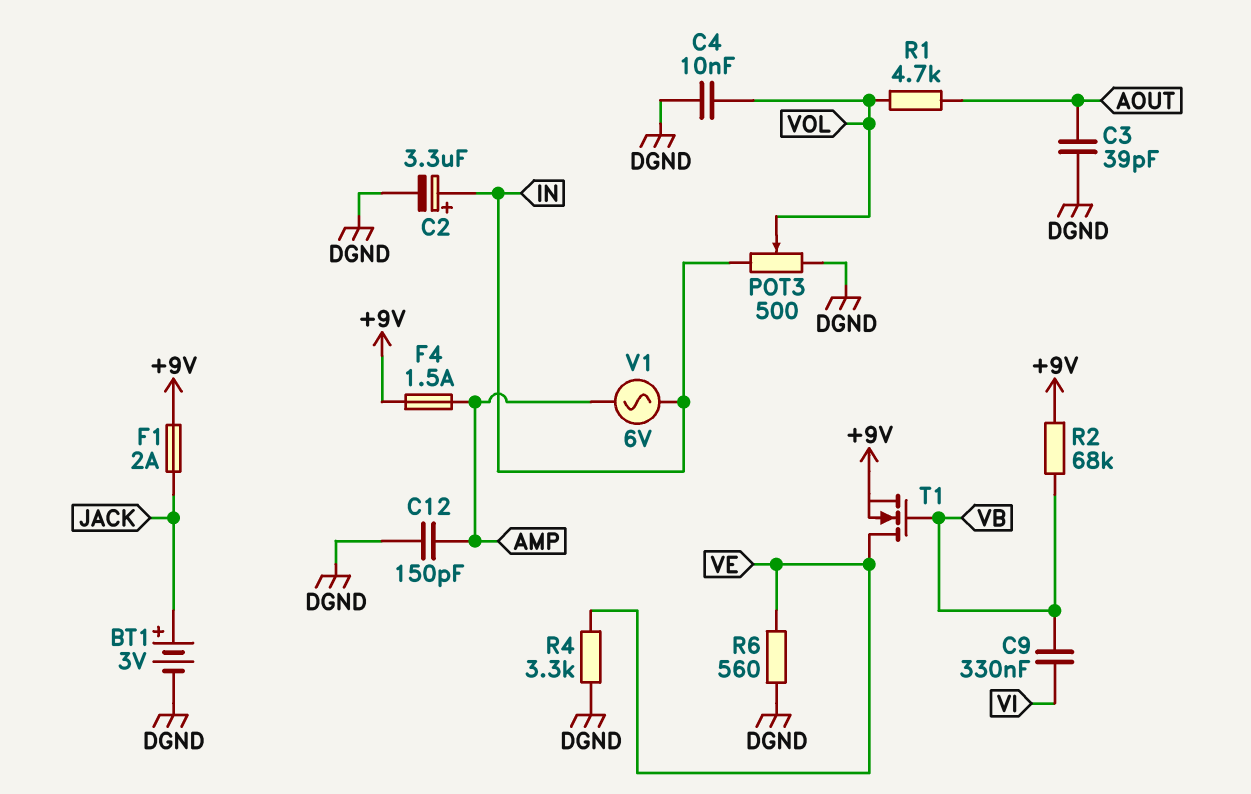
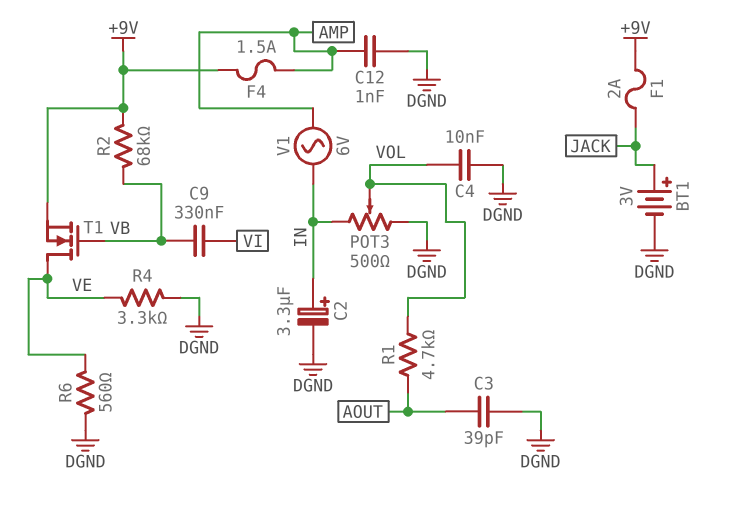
C12: 150pF (AMP, DGND) -> 1nF (AMP, DGND)

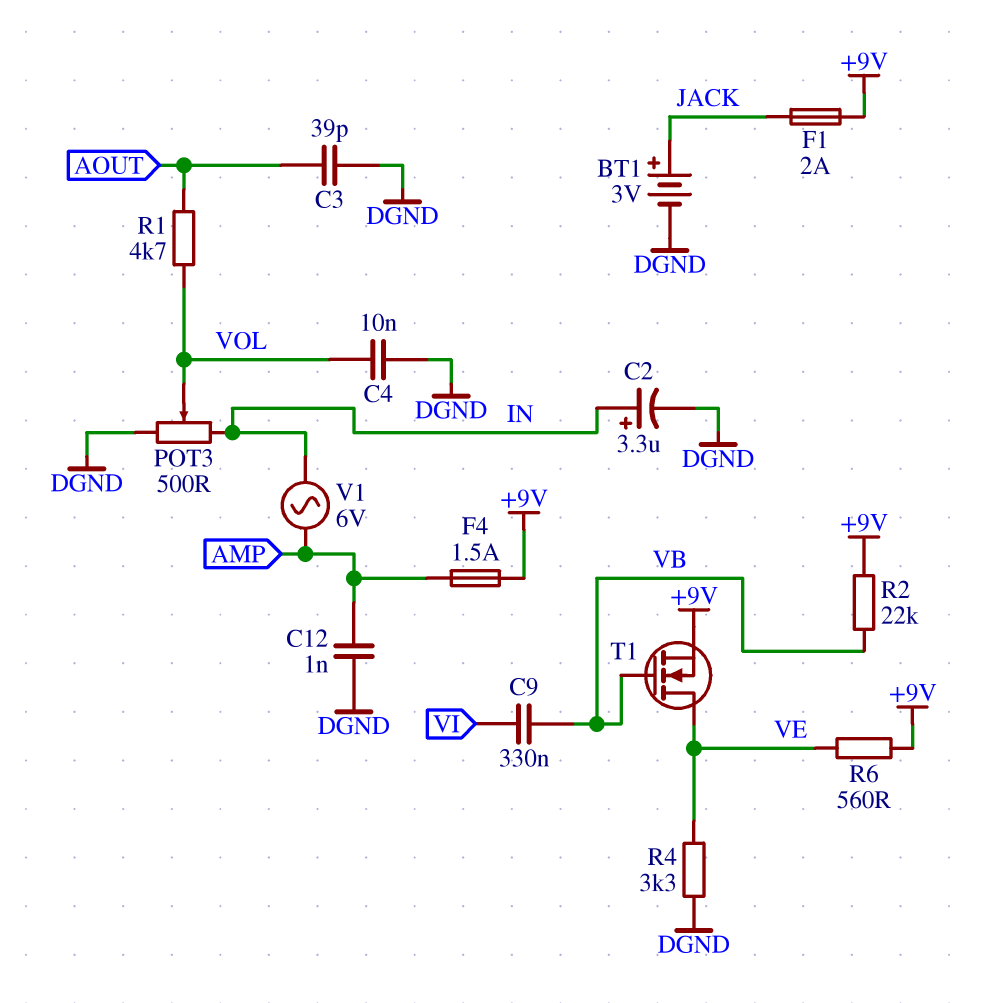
R2: 68k (+9V, VB) -> 22k (+9V, VB)
R6: 560 (DGND, VE) -> 560 (+9V, VE)

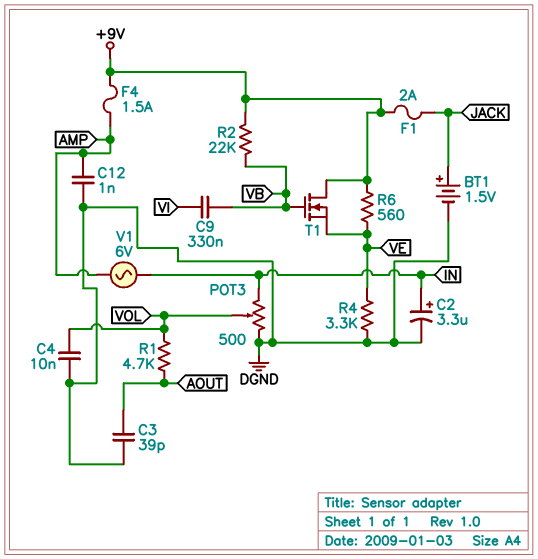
BT1: 3V (plus JACK, minus DGND) -> 1.5V (plus JACK, minus DGND)
T1: NMOS (G VB, D VE, S +9V) -> NMOS (G VB, D +9V, S VE)

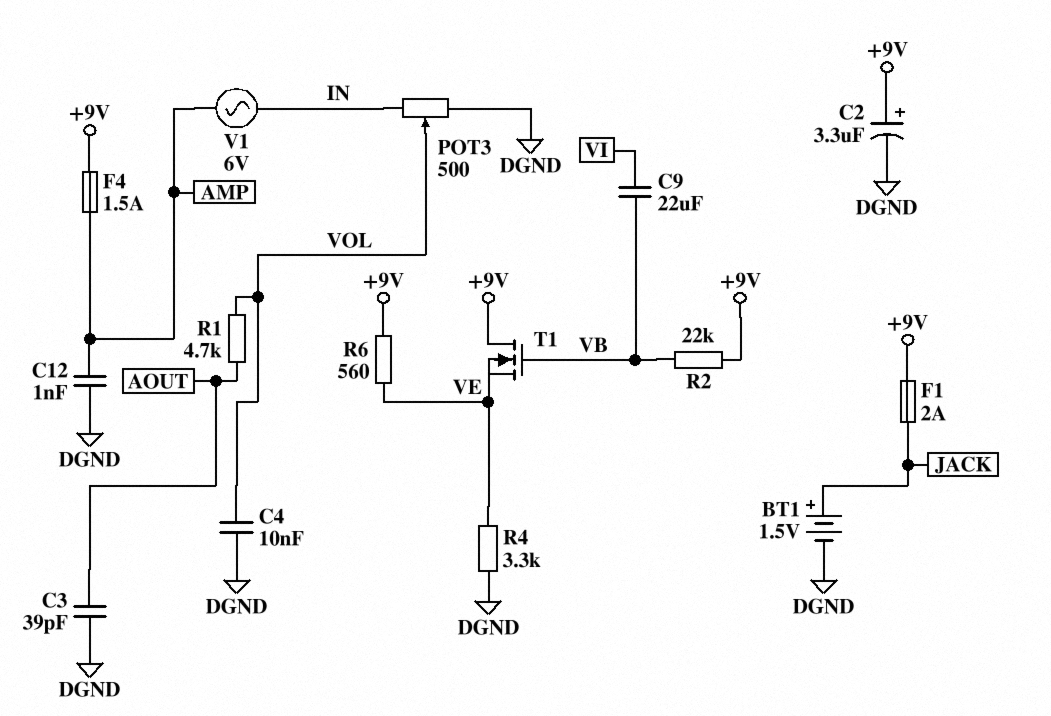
C2: 3.3uF (plus IN, minus DGND) -> 3.3uF (plus +9V, minus DGND)
C9: 330nF (VB, VI) -> 22uF (VB, VI)

